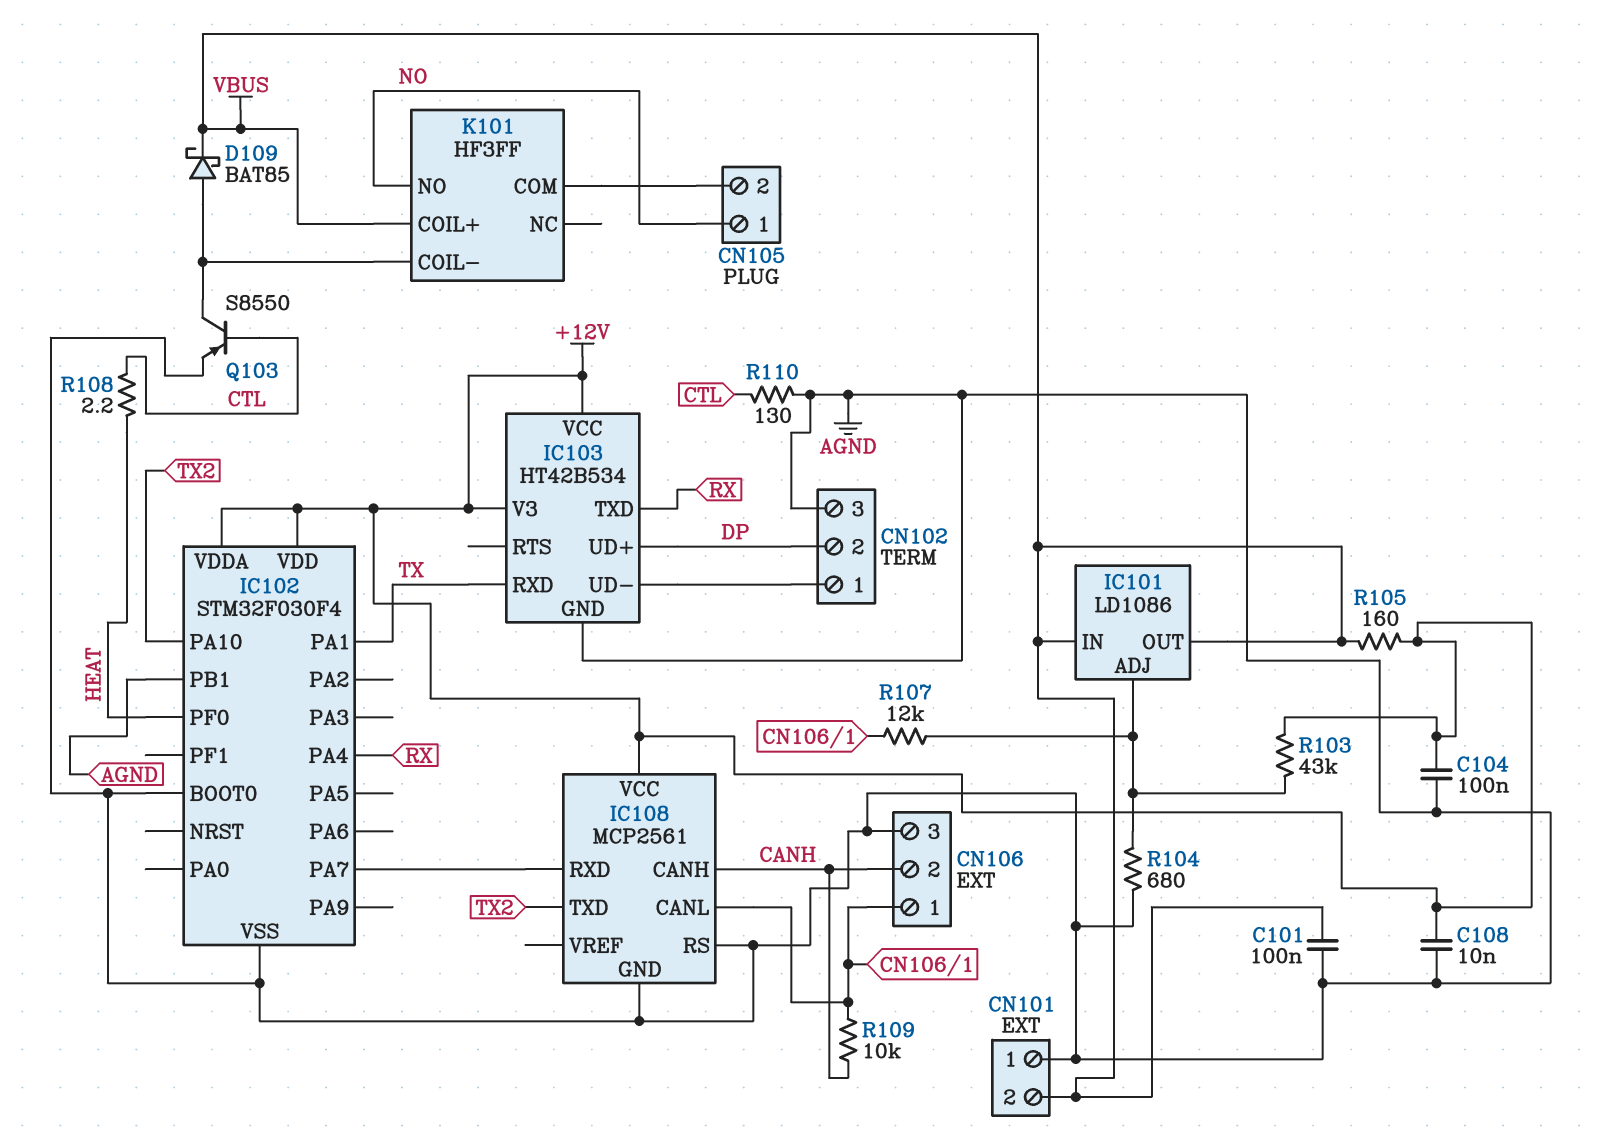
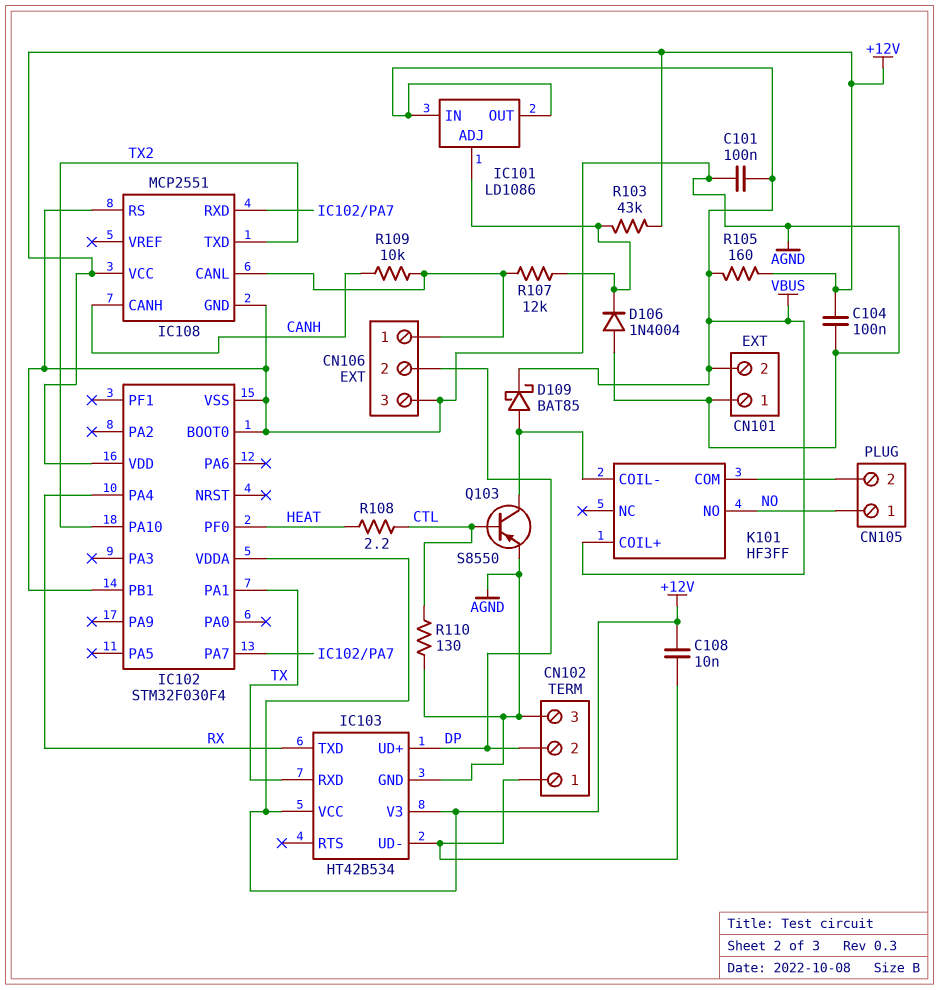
C108: 10nF (+12V, AGND) -> 10nF (+12V, CN102/1)
CN106 pin 2: CANH -> DP
D106: none -> diode 1N4004 (A AGND, K IC101/ADJ)
IC108: MCP2561 -> MCP2551
R104: 680 (AGND, IC101/ADJ) -> none

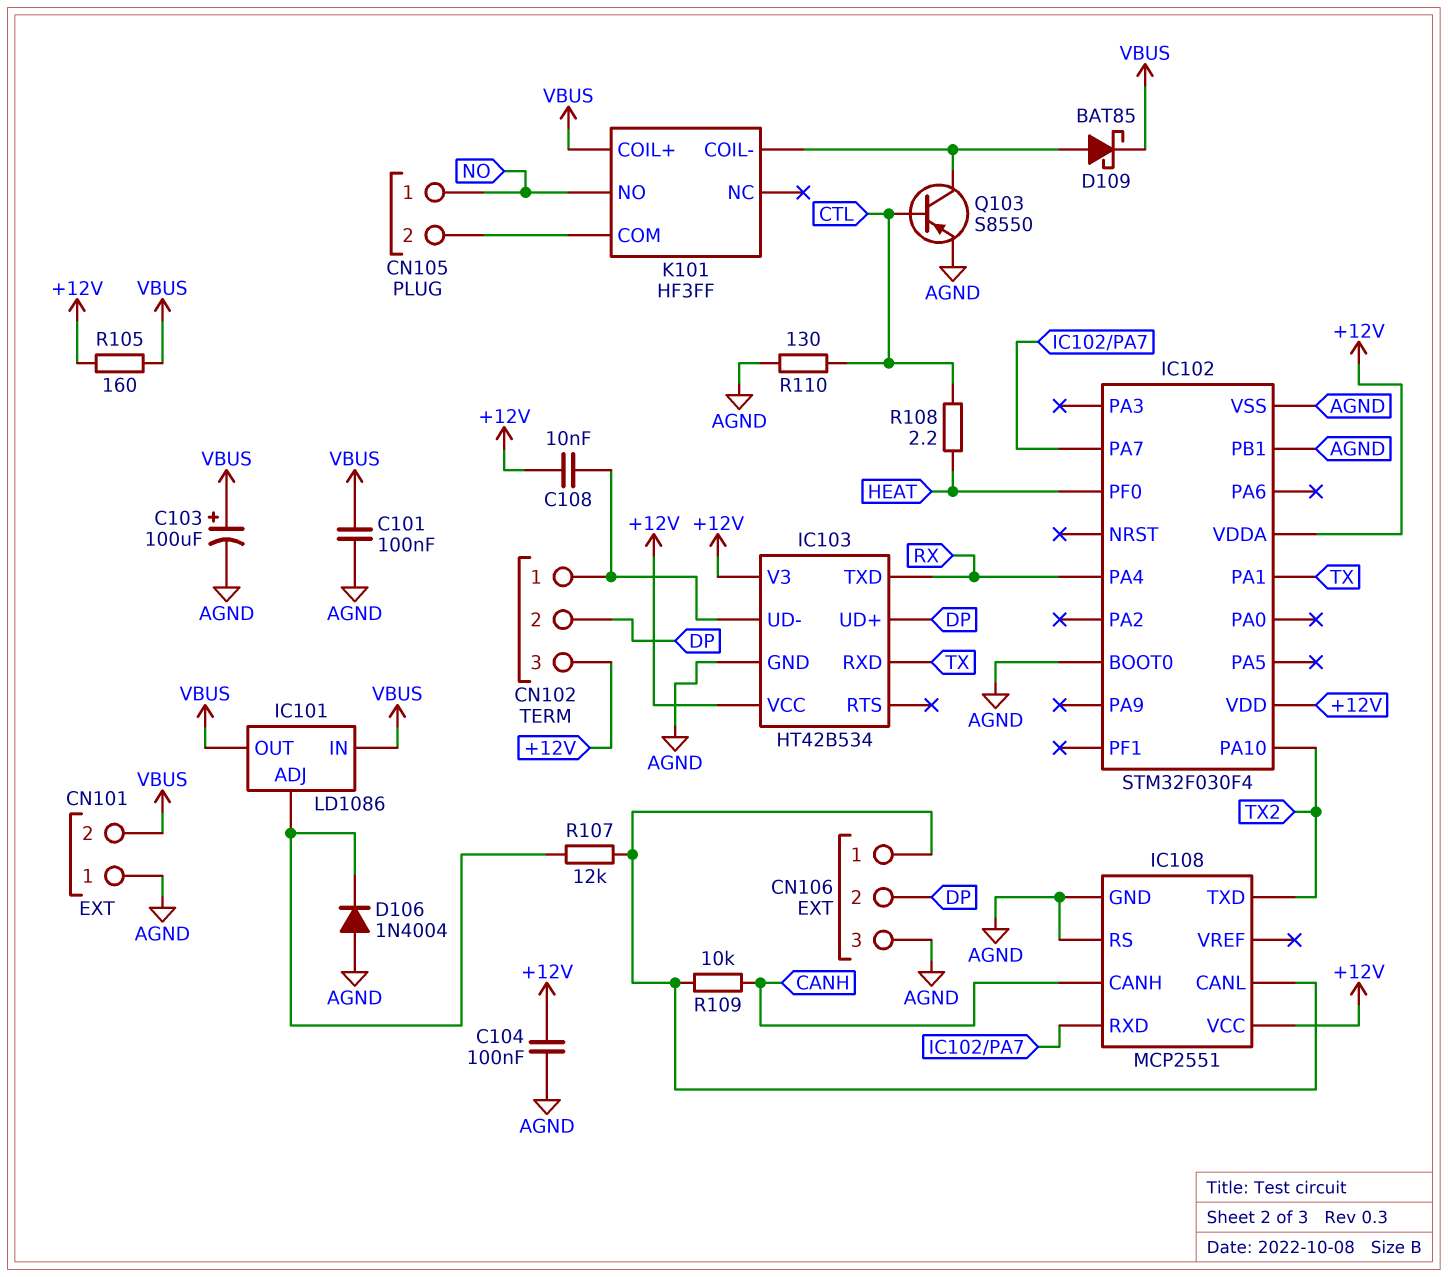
C103: none -> 100uF (plus VBUS, minus AGND)
CN102 pin 3: AGND -> +12V
R103: 43k (+12V, IC101/ADJ) -> none

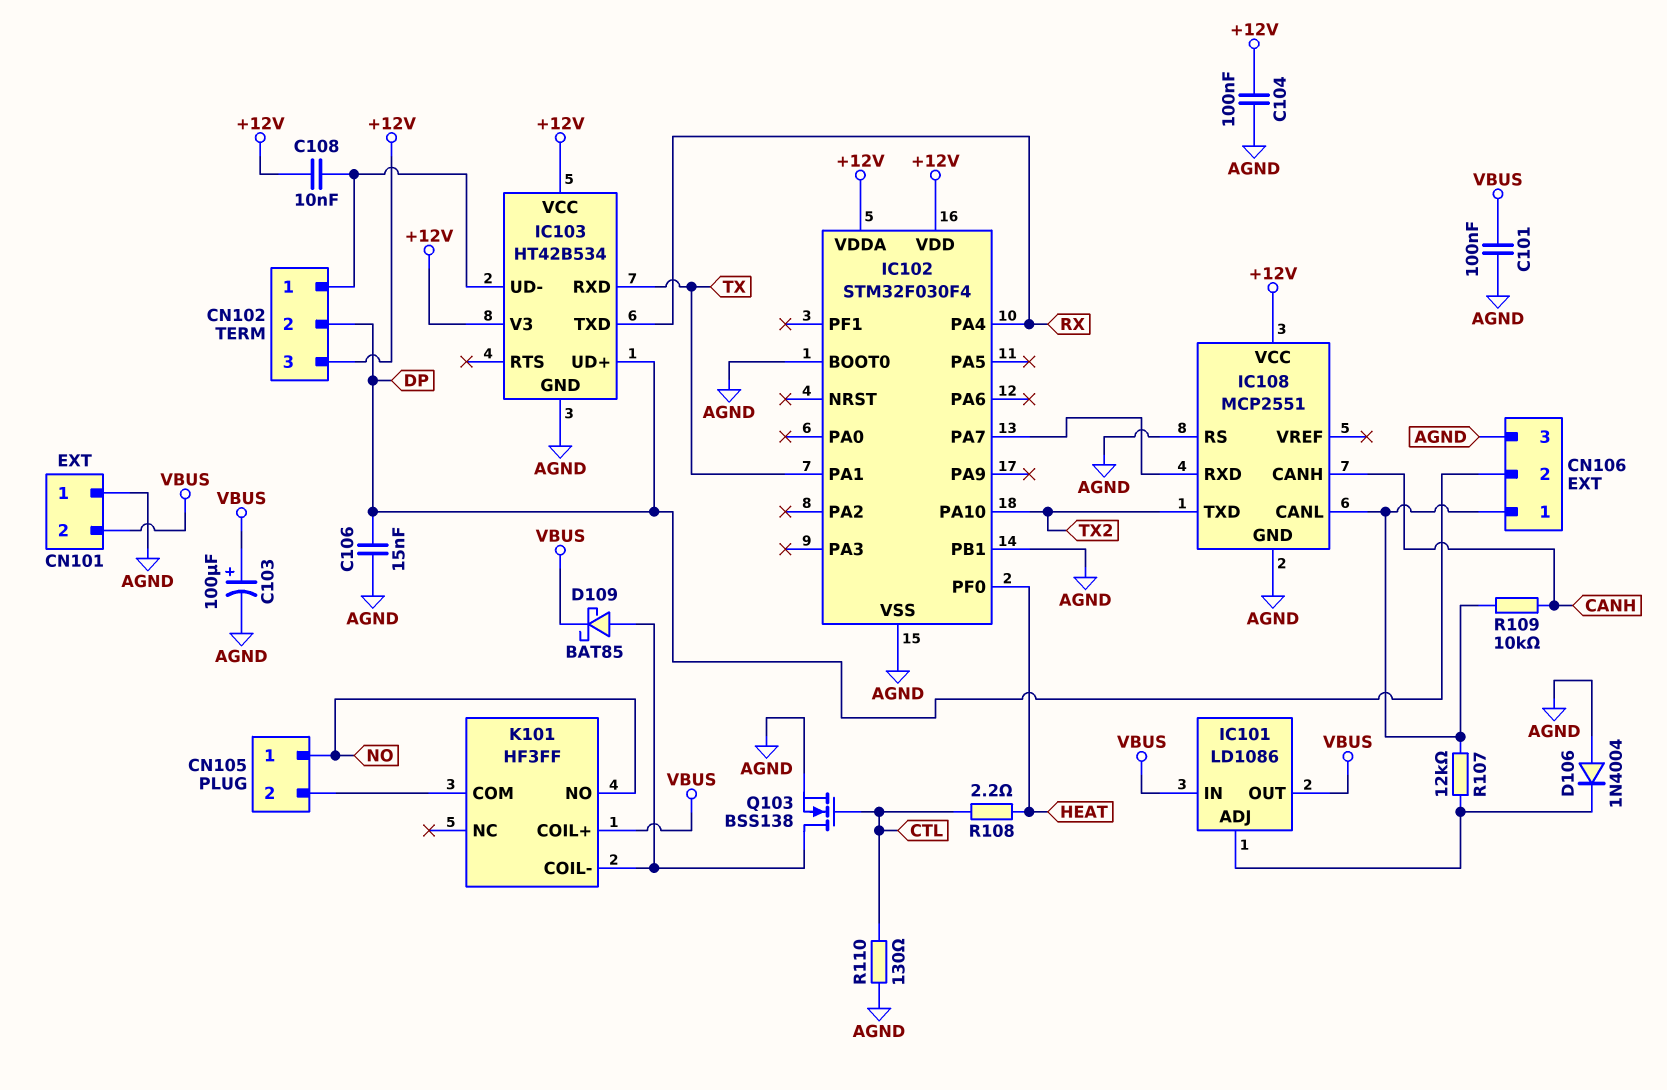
C106: none -> 15nF (AGND, DP)
Q103: PNP S8550 (B CTL, C K101/COIL-, E AGND) -> NMOS BSS138 (G CTL, D K101/COIL-, S AGND)
R105: 160 (+12V, VBUS) -> none

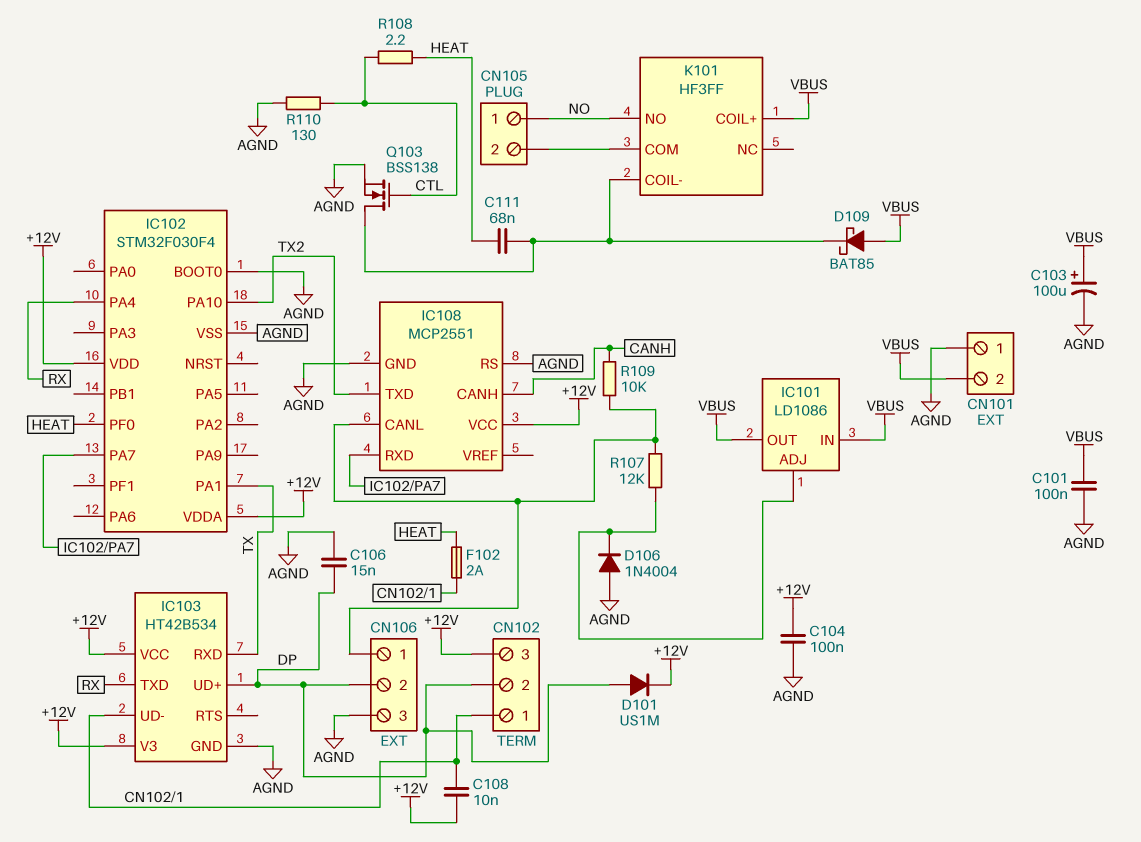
C111: none -> 68nF (HEAT, K101/COIL-)
D101: none -> diode US1M (A DP, K +12V)
D109: schottky BAT85 (A K101/COIL-, K VBUS) -> schottky BAT85 (A VBUS, K K101/COIL-)
F102: none -> 2A (CN102/1, HEAT)
IC102 pin PB1: AGND -> none

